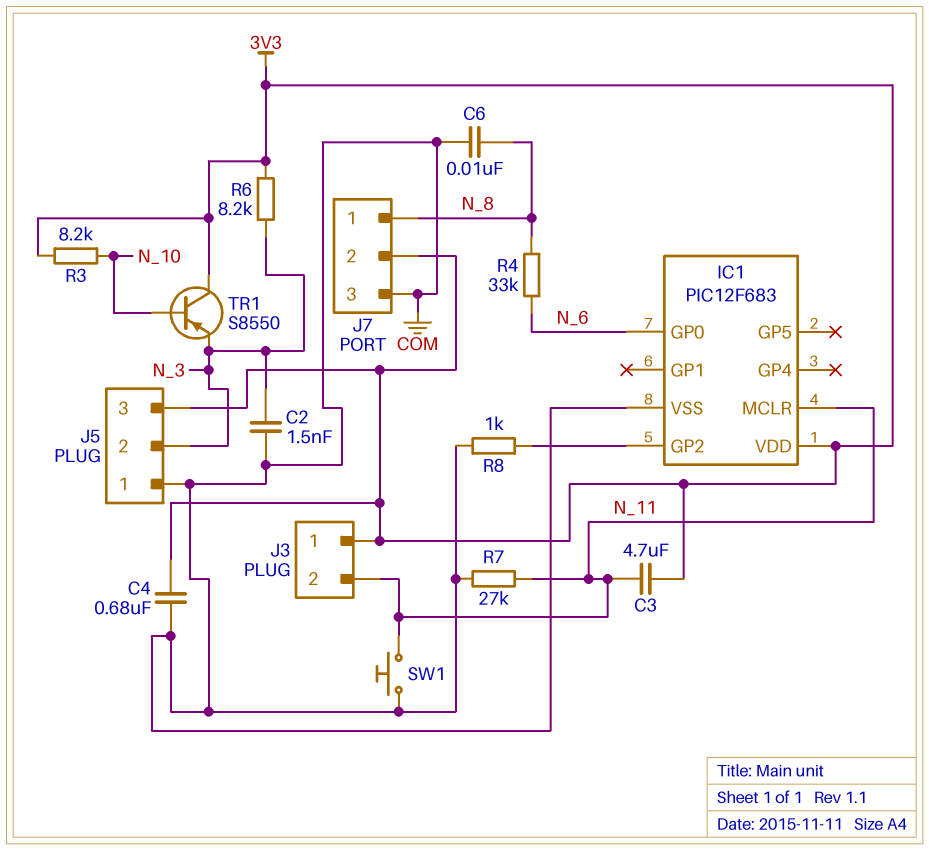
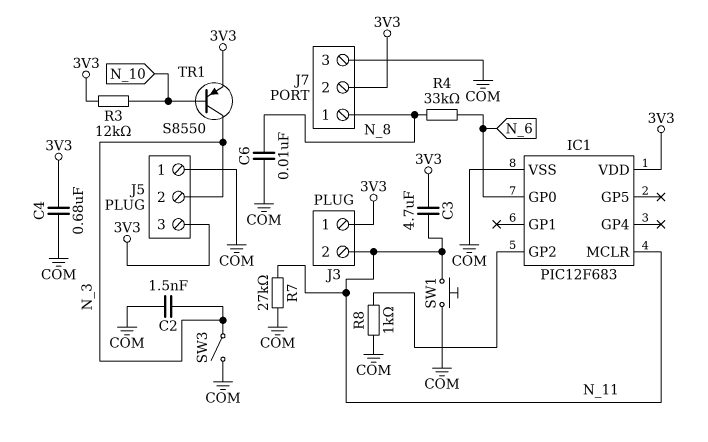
R3: 8.2k (3V3, N_10) -> 12k (3V3, N_10)
R6: 8.2k (3V3, N_3) -> none
SW3: none -> switch (COM, N_3)
TR1: PNP S8550 (B N_10, C 3V3, E N_3) -> PNP S8550 (B N_10, C N_3, E 3V3)

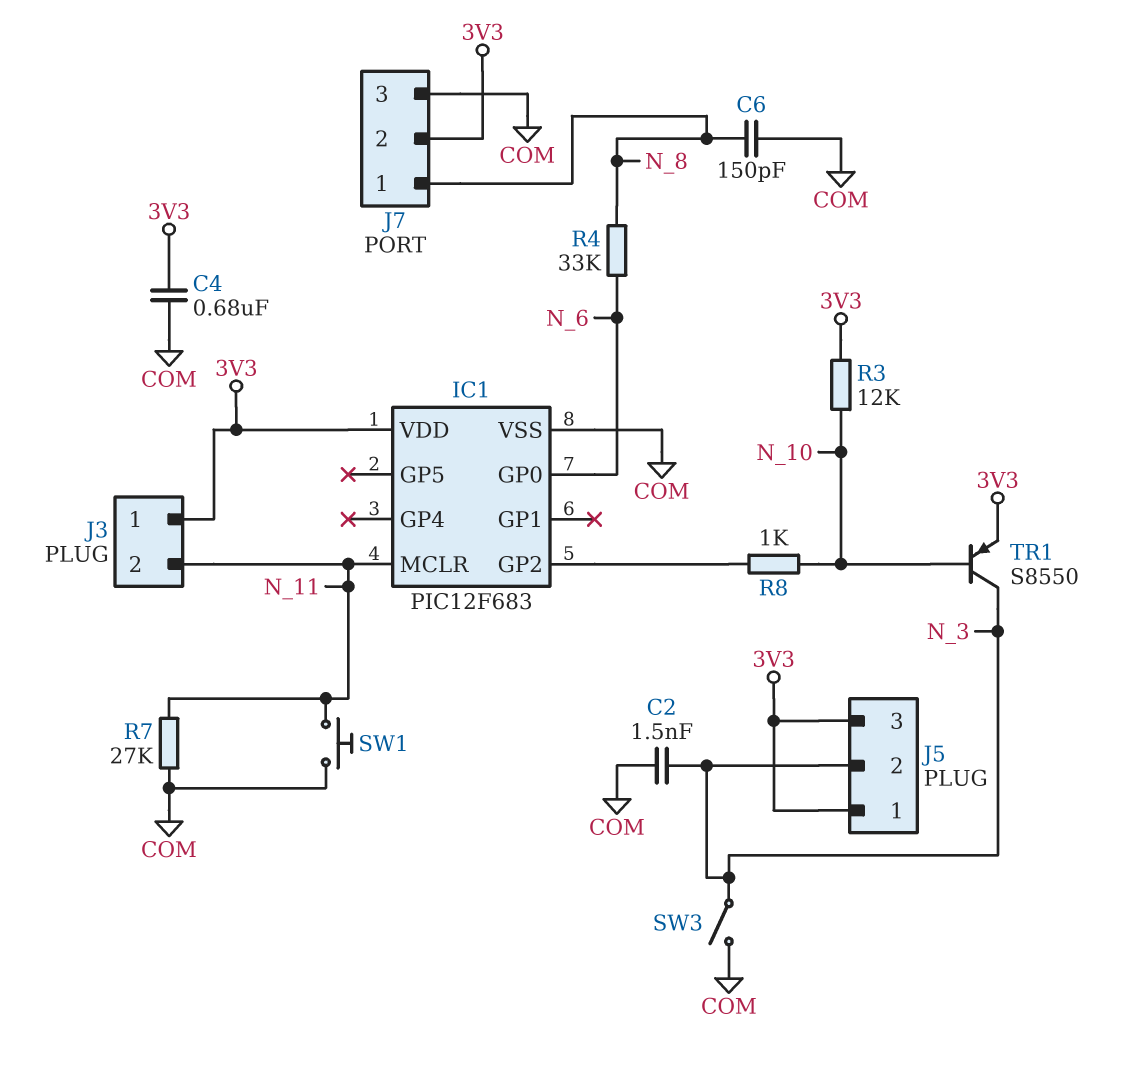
C3: 4.7uF (3V3, N_11) -> none
C6: 10nF (COM, N_8) -> 150pF (COM, N_8)
J5 pin 1: COM -> 3V3
R8: 1k (COM, IC1/GP2) -> 1k (IC1/GP2, N_10)

